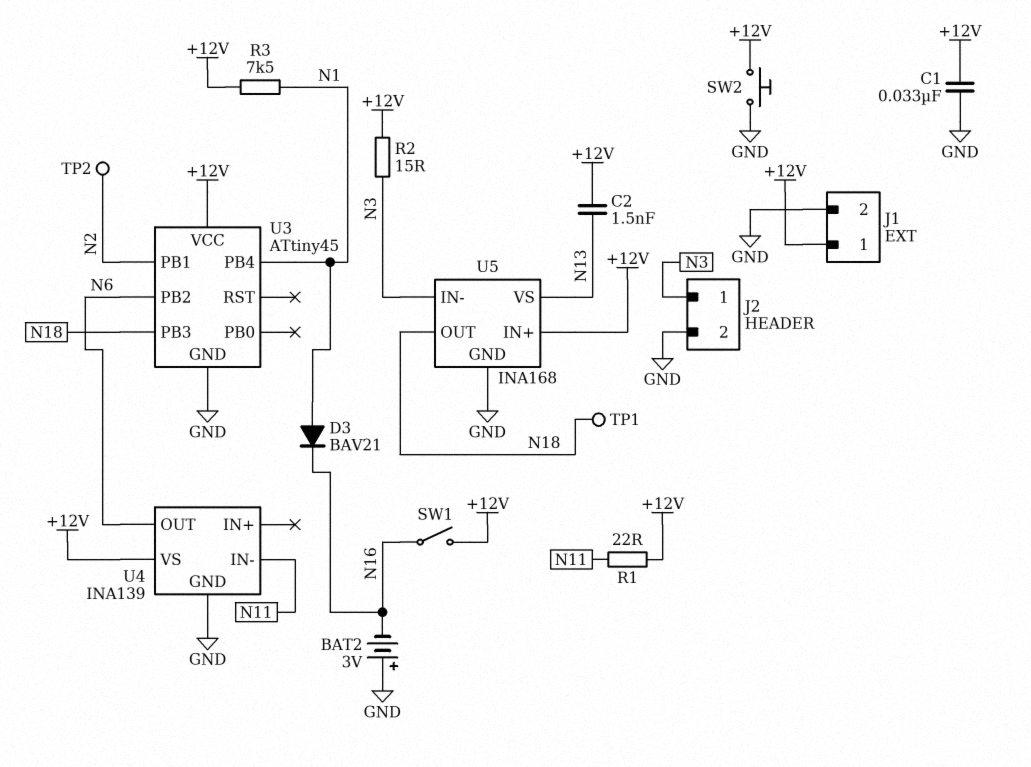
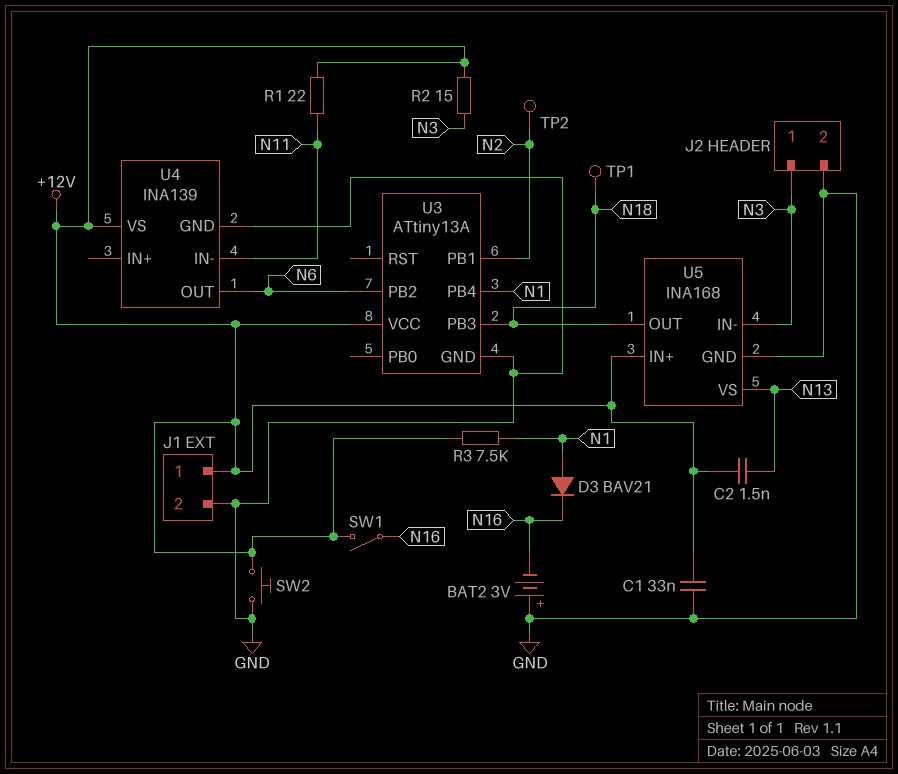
U3: ATtiny45 -> ATtiny13A

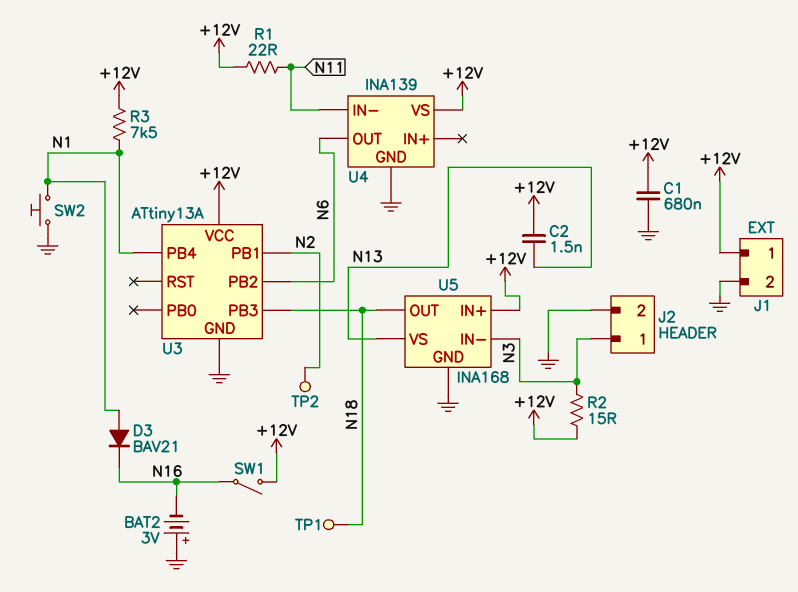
C1: 33nF (+12V, GND) -> 680nF (+12V, GND)
SW2: button (+12V, GND) -> button (GND, N1)

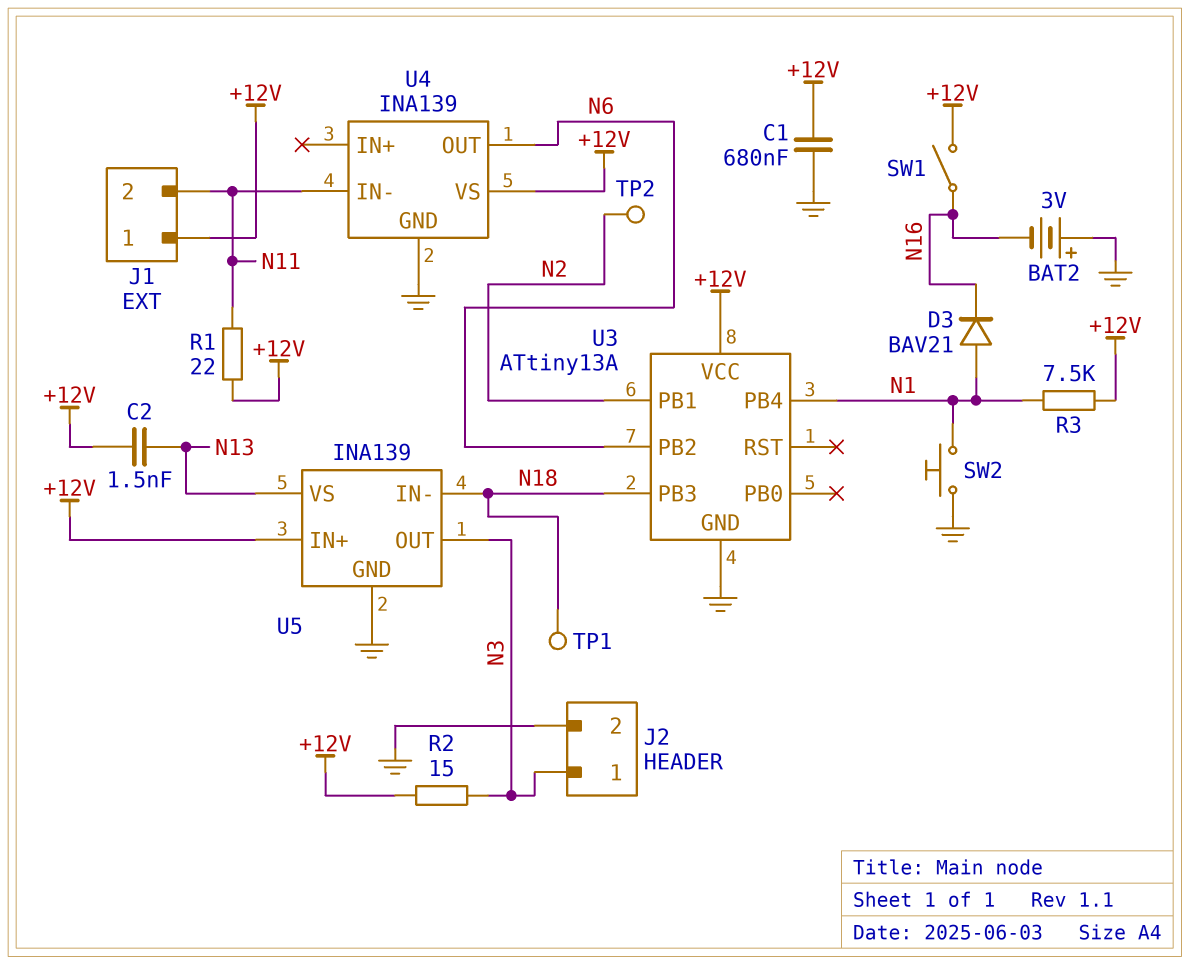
J1 pin 2: GND -> N11
U5: INA168 -> INA139
U5 pin IN-: N3 -> N18
U5 pin OUT: N18 -> N3

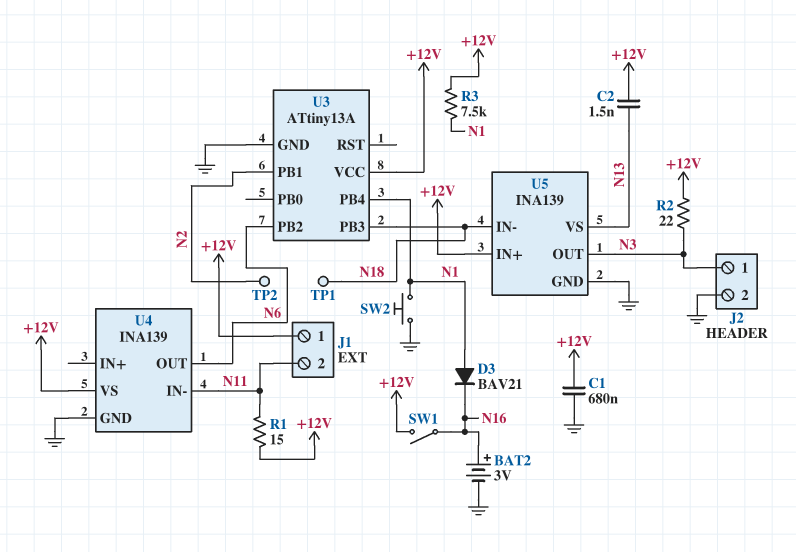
BAT2: 3V (plus GND, minus N16) -> 3V (plus N16, minus GND)
R1: 22 (+12V, N11) -> 15 (+12V, N11)
R2: 15 (+12V, N3) -> 22 (+12V, N3)

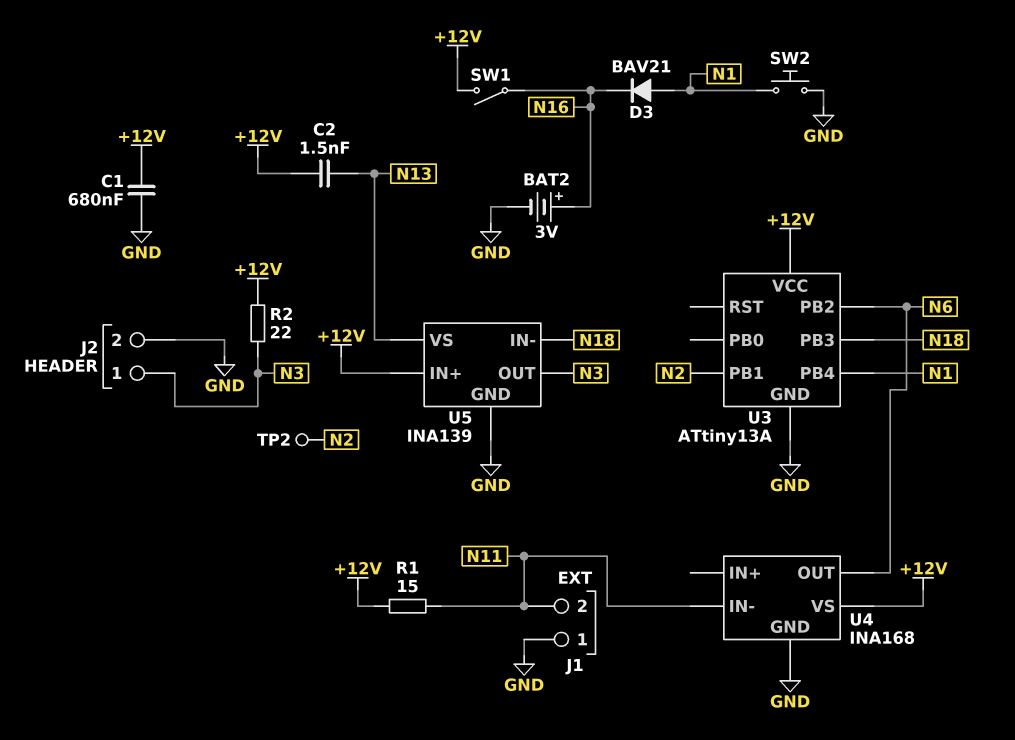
J1 pin 1: +12V -> GND
R3: 7.5k (+12V, N1) -> none
TP1: test point (N18) -> none
U4: INA139 -> INA168

